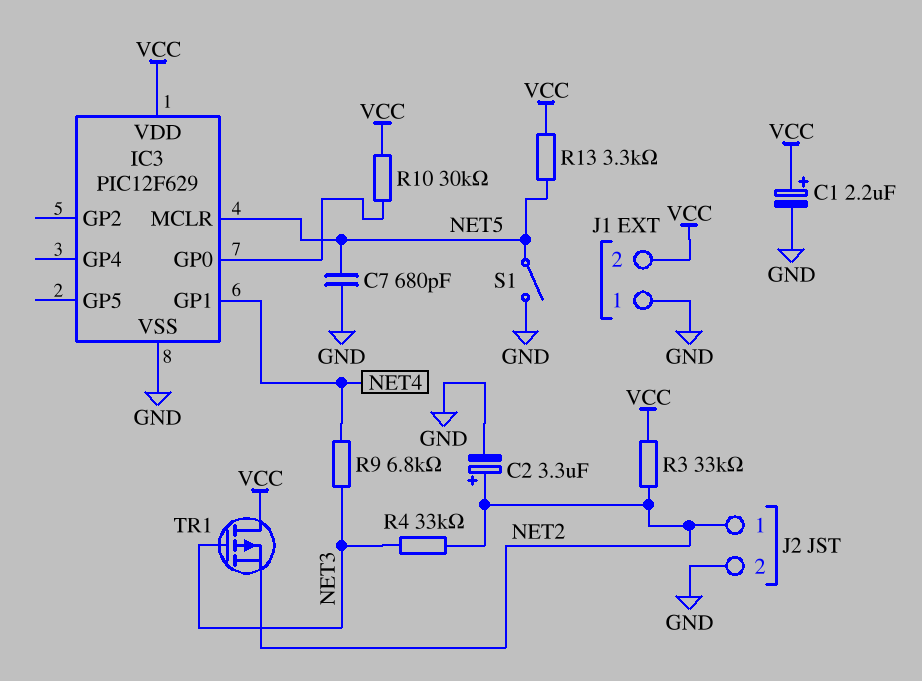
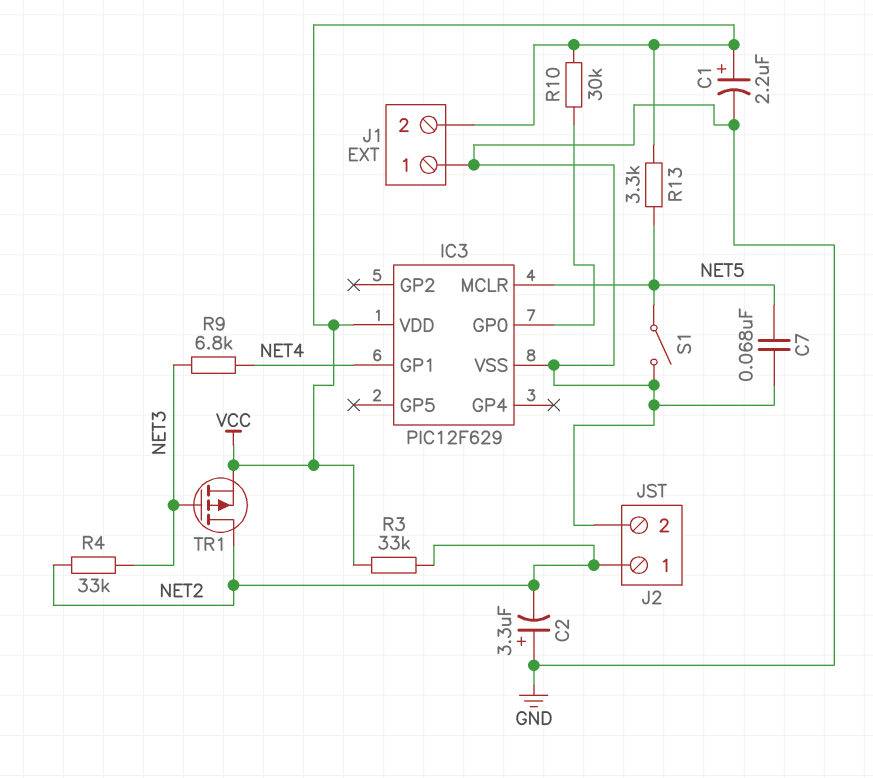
C2: 3.3uF (plus NET2, minus GND) -> 3.3uF (plus GND, minus NET2)
C7: 680pF (GND, NET5) -> 68nF (GND, NET5)
TR1: PMOS (G NET3, D VCC, S NET2) -> PMOS (G NET3, D NET2, S VCC)

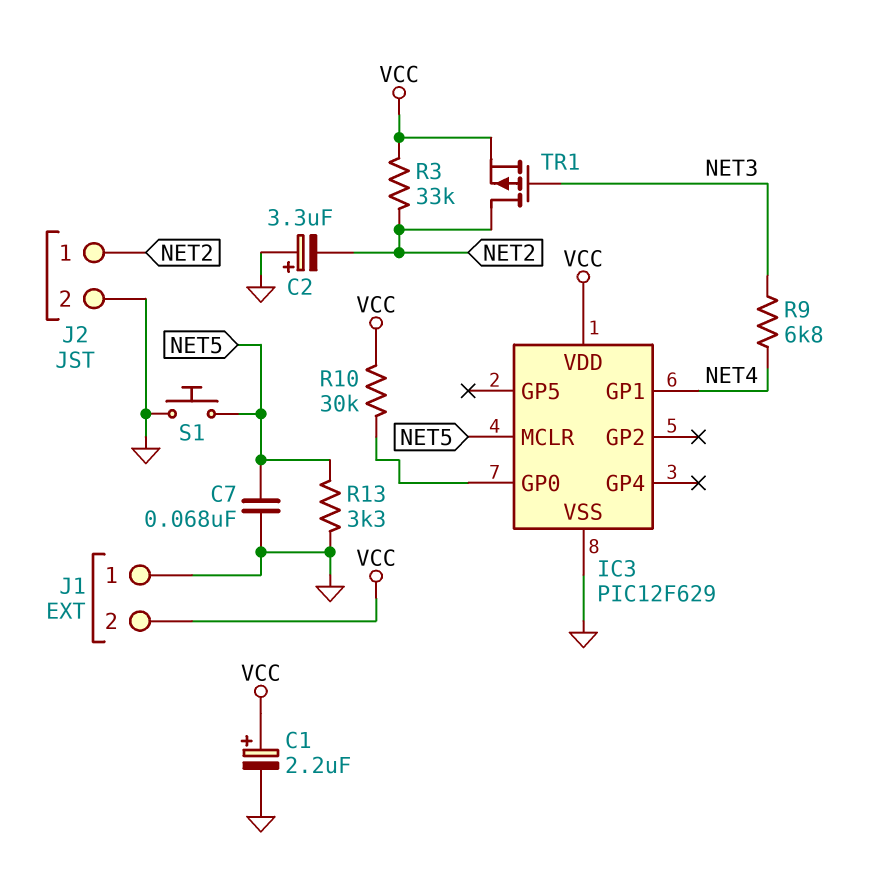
R4: 33k (NET2, NET3) -> none
R13: 3.3k (NET5, VCC) -> 3.3k (GND, NET5)
S1: switch (GND, NET5) -> button (GND, NET5)

